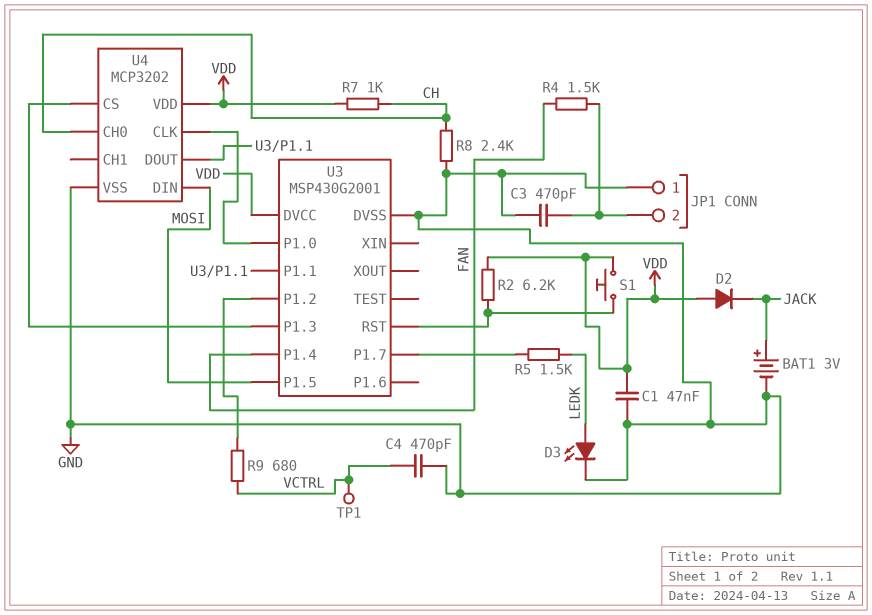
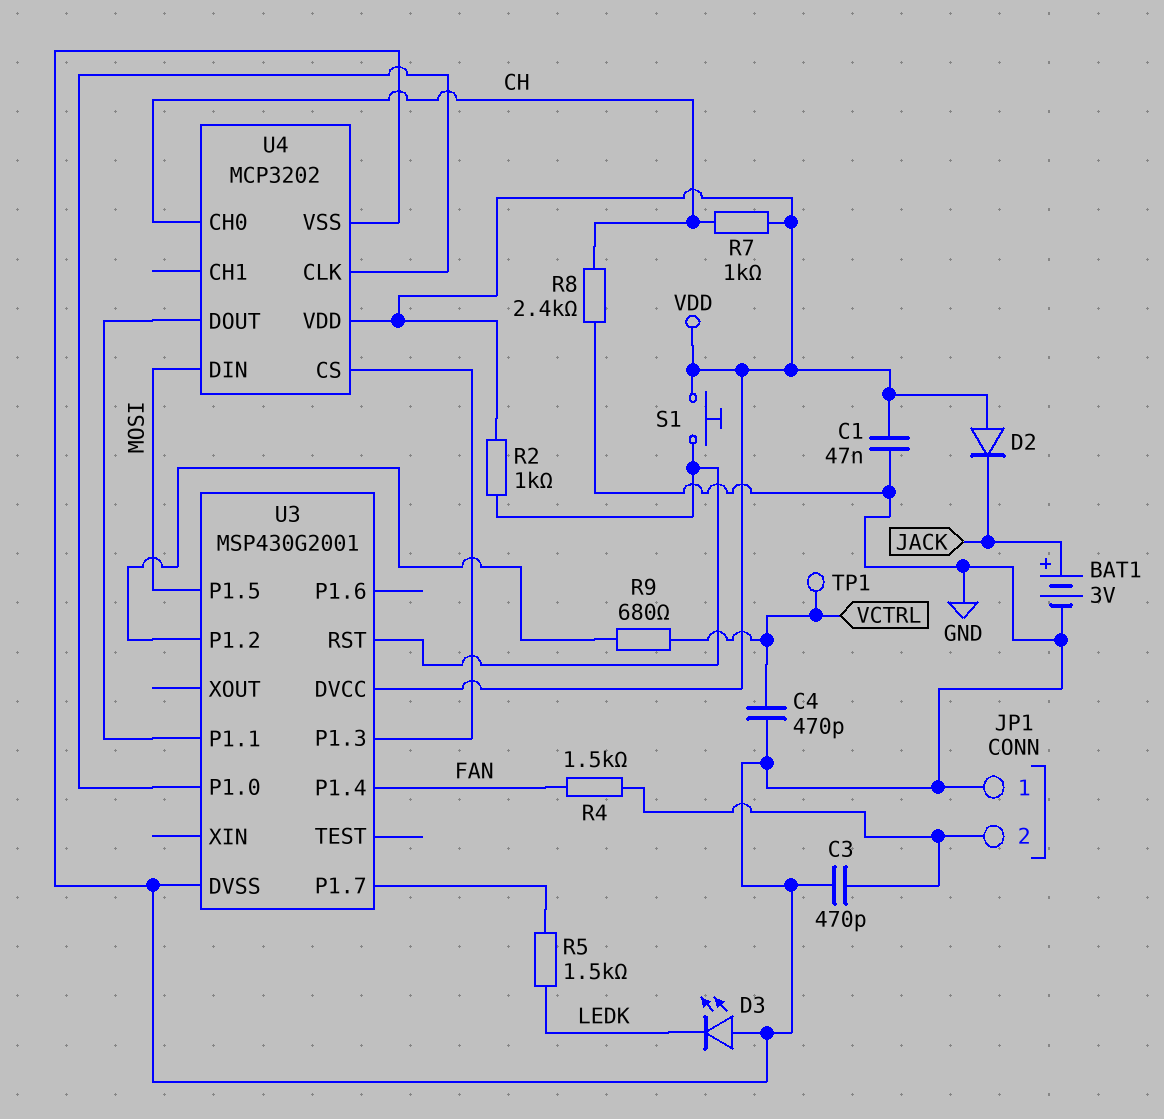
D3: LED (A LEDK, K GND) -> LED (A GND, K LEDK)
R2: 6.2k (U3/RST, VDD) -> 1k (U3/RST, VDD)

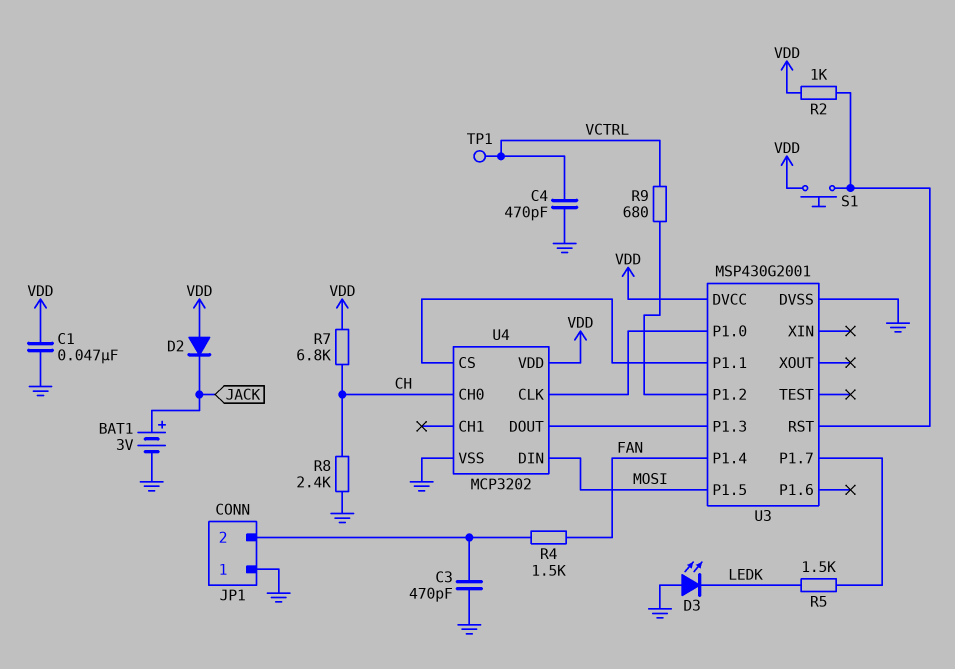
R7: 1k (CH, VDD) -> 6.8k (CH, VDD)
U4 pin CS: U3/P1.3 -> U3/P1.1
U4 pin DOUT: U3/P1.1 -> U3/P1.3

